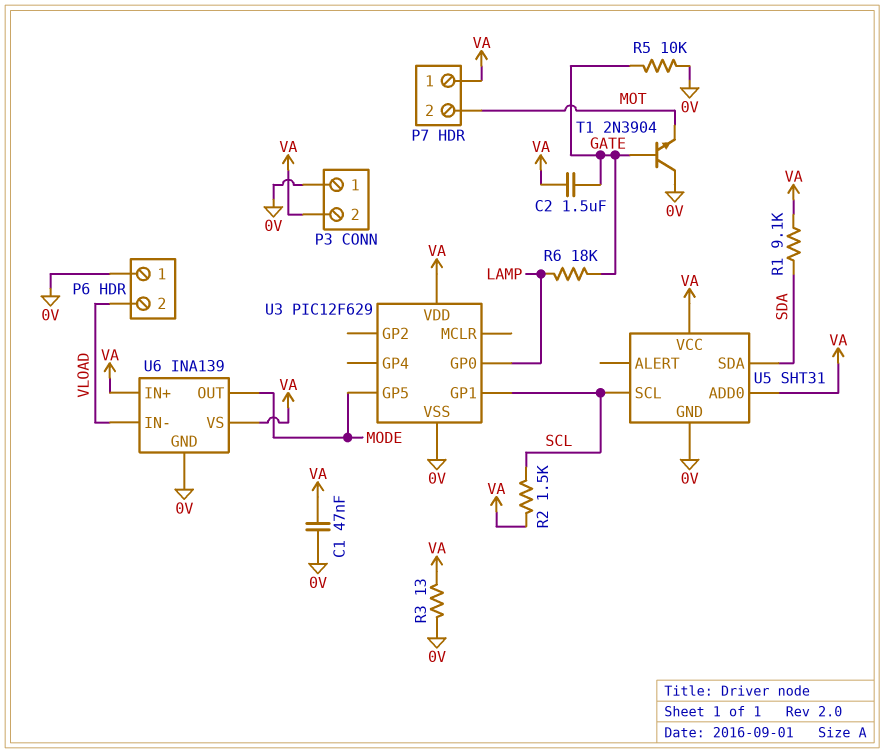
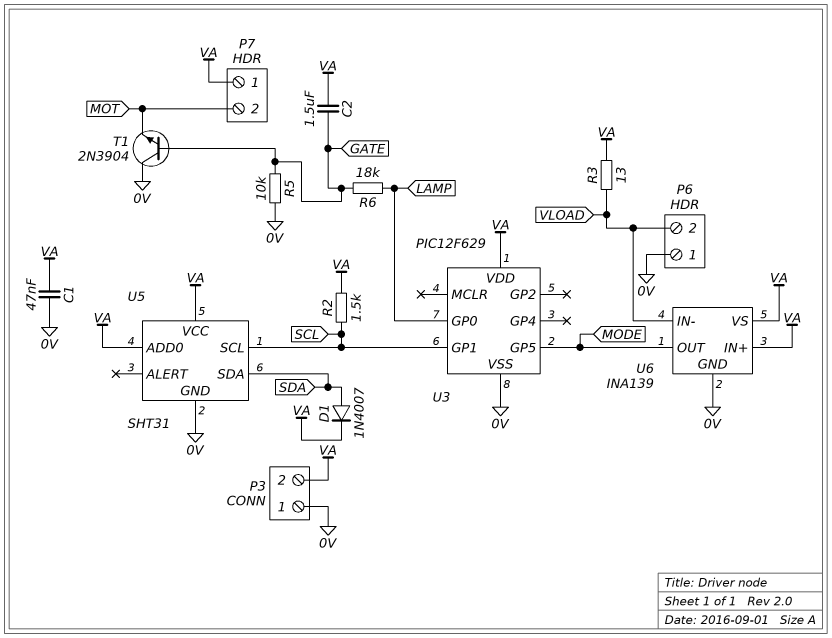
D1: none -> diode 1N4007 (A SDA, K VA)
R1: 9.1k (SDA, VA) -> none
R3: 13 (0V, VA) -> 13 (VA, VLOAD)

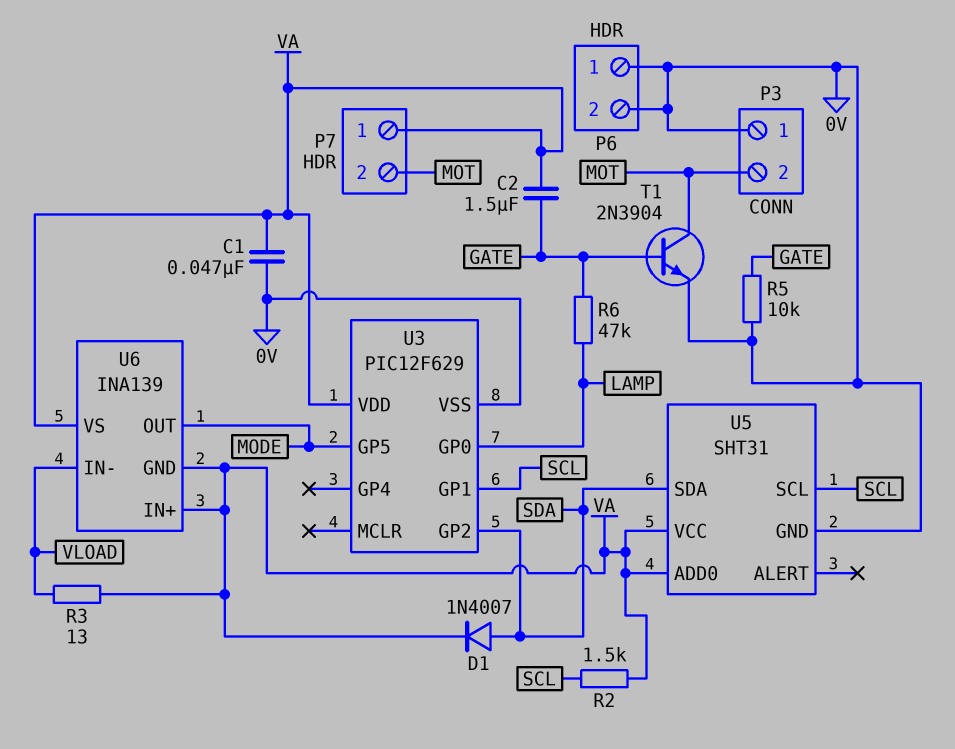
P3 pin 2: VA -> MOT
P6 pin 2: VLOAD -> 0V
R6: 18k (GATE, LAMP) -> 47k (GATE, LAMP)
T1: NPN 2N3904 (B GATE, C 0V, E MOT) -> NPN 2N3904 (B GATE, C MOT, E 0V)
U3 pin GP2: none -> SDA
U6 pin GND: 0V -> VA

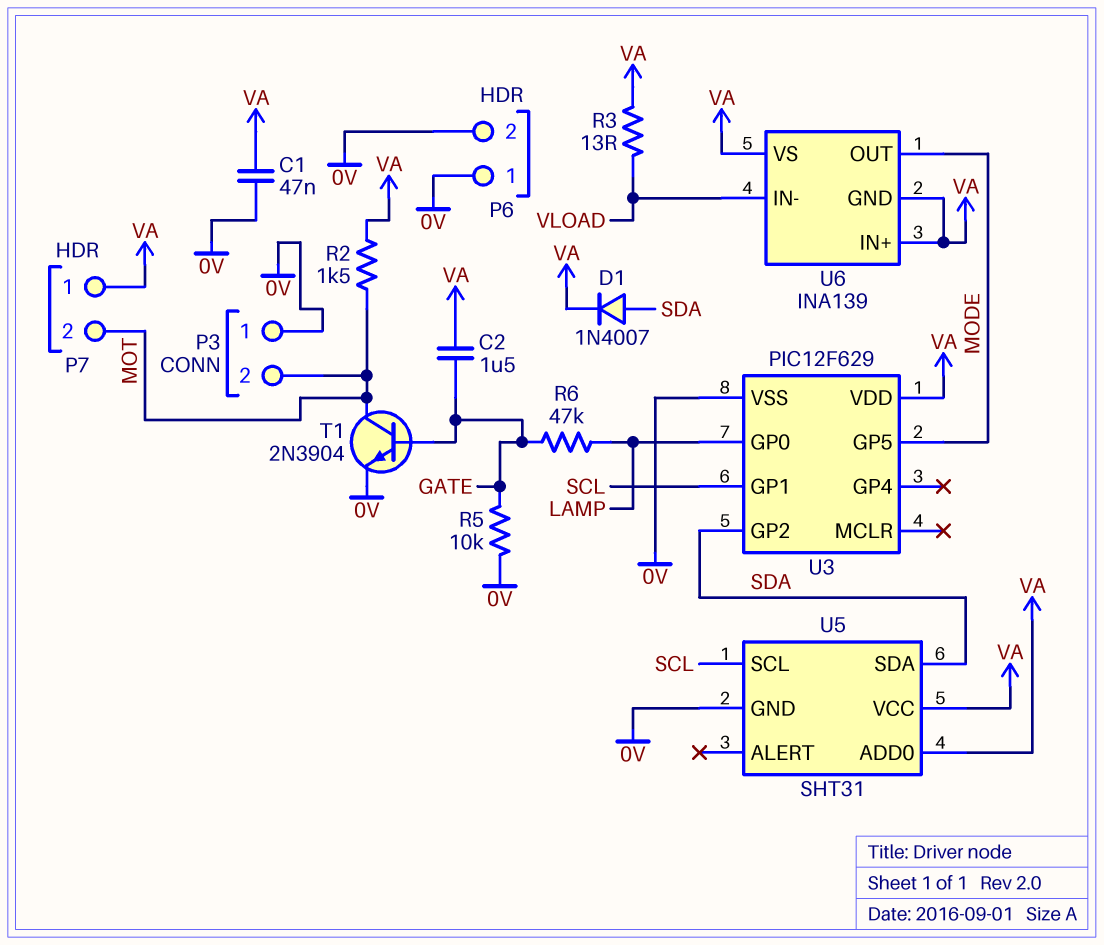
R2: 1.5k (SCL, VA) -> 1.5k (MOT, VA)

